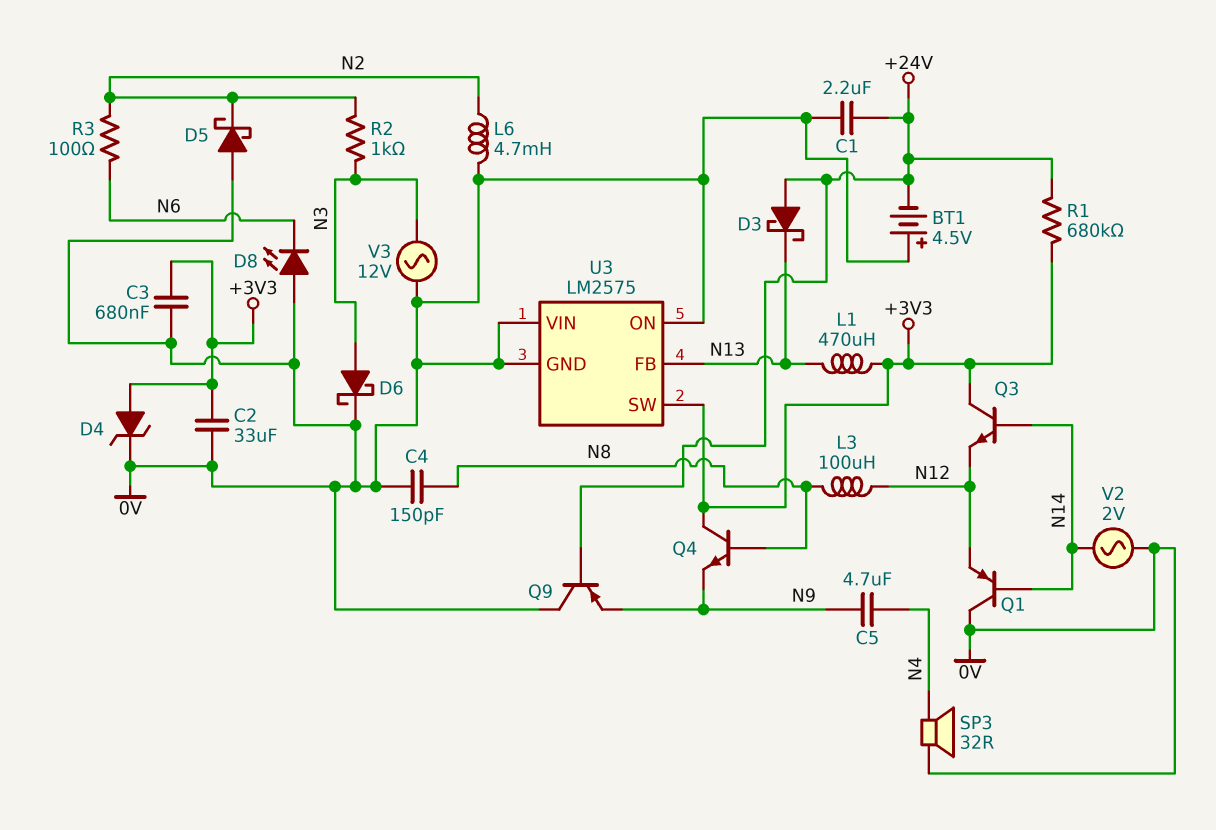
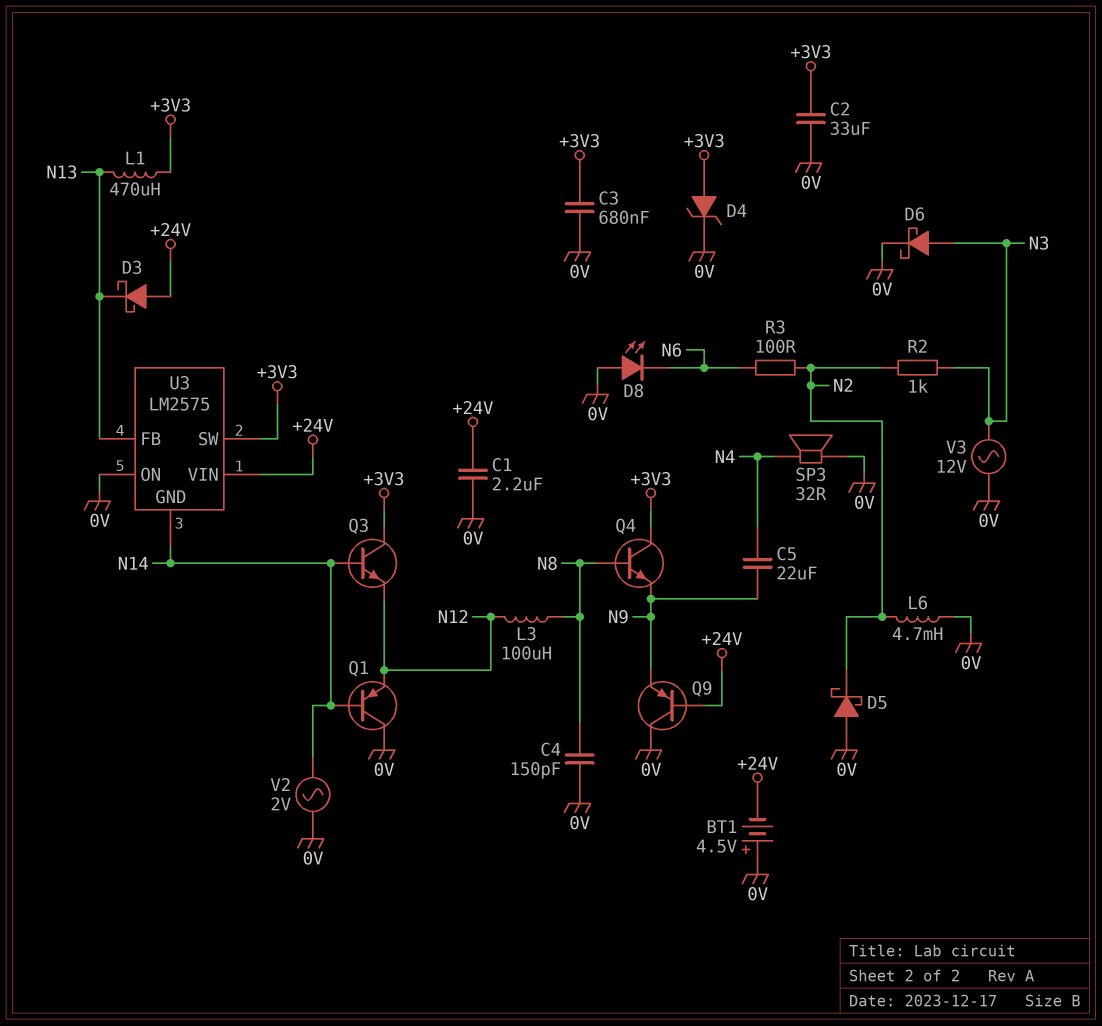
C5: 4.7uF (N4, N9) -> 22uF (N4, N9)
R1: 680k (+3V3, +24V) -> none
U3 pin GND: 0V -> N14
U3 pin VIN: 0V -> +24V

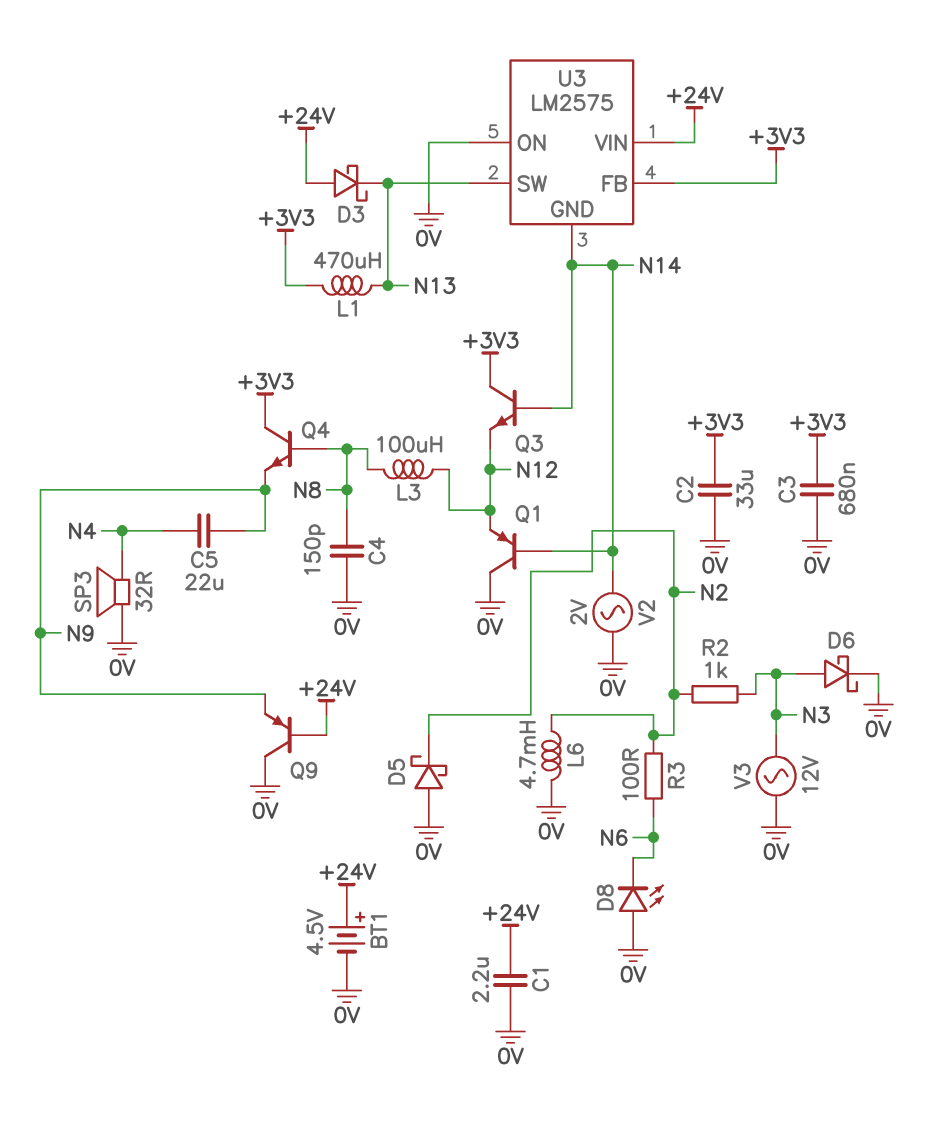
BT1: 4.5V (plus 0V, minus +24V) -> 4.5V (plus +24V, minus 0V)
D4: zener (A +3V3, K 0V) -> none
U3 pin FB: N13 -> +3V3
U3 pin SW: +3V3 -> N13

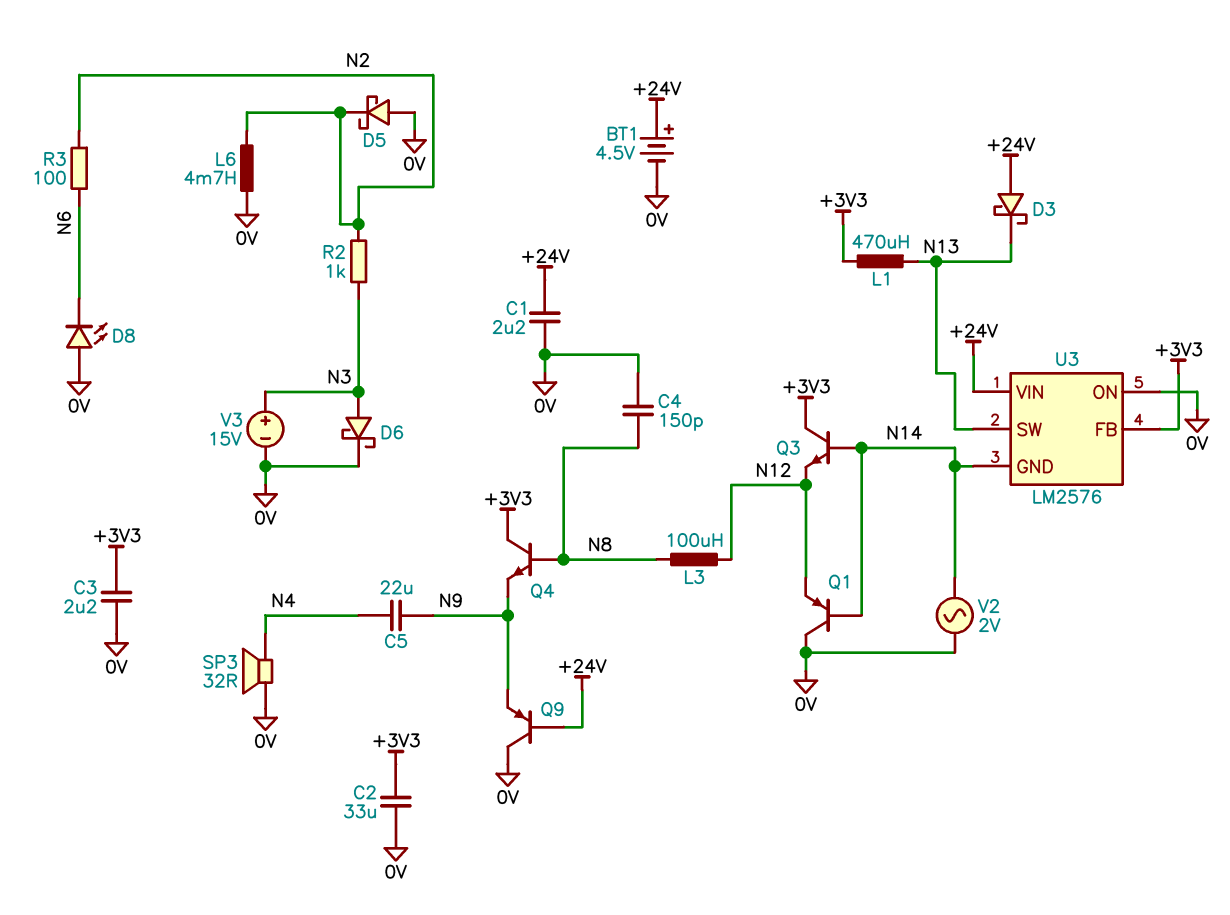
C3: 680nF (+3V3, 0V) -> 2.2uF (+3V3, 0V)
U3: LM2575 -> LM2576
V3: AC 12V (0V, N3) -> 15V (plus N3, minus 0V)

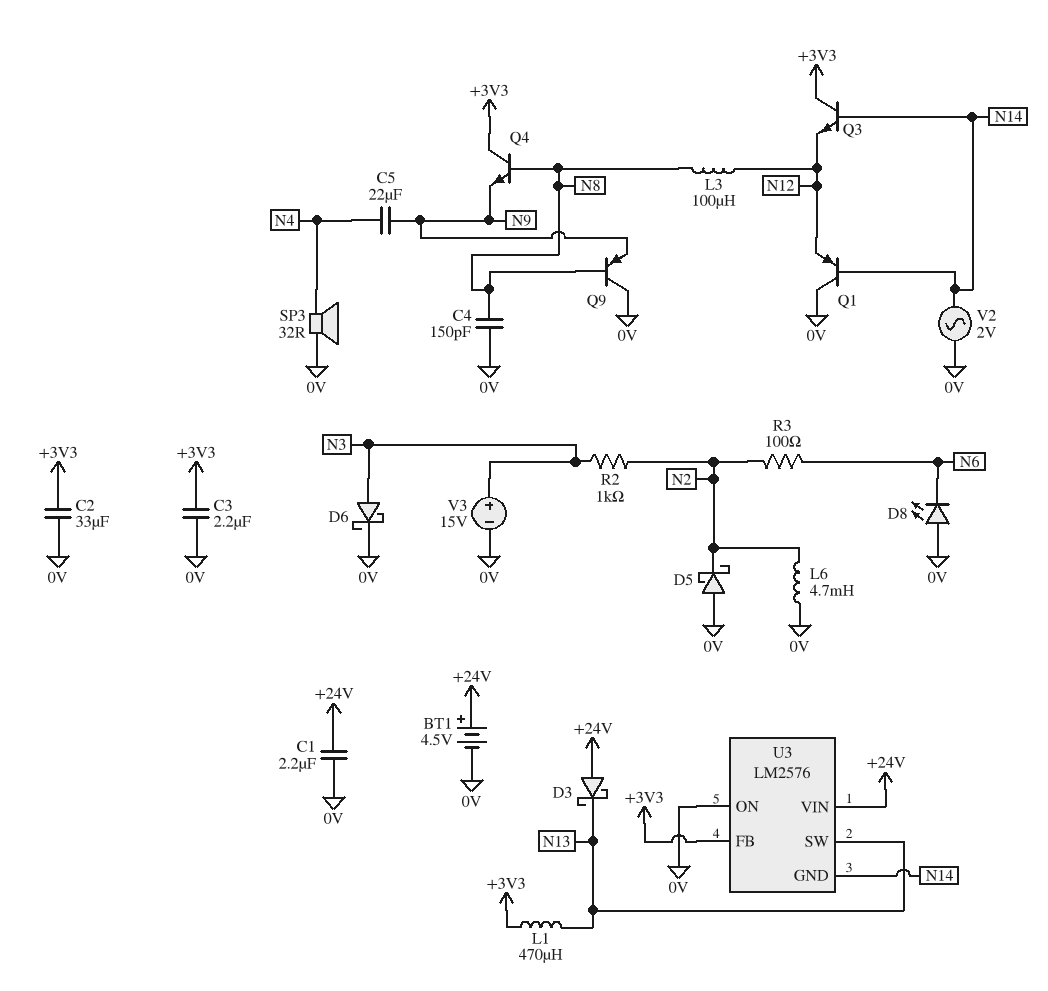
Q9: PNP (B +24V, C 0V, E N9) -> PNP (B N8, C 0V, E N9)

